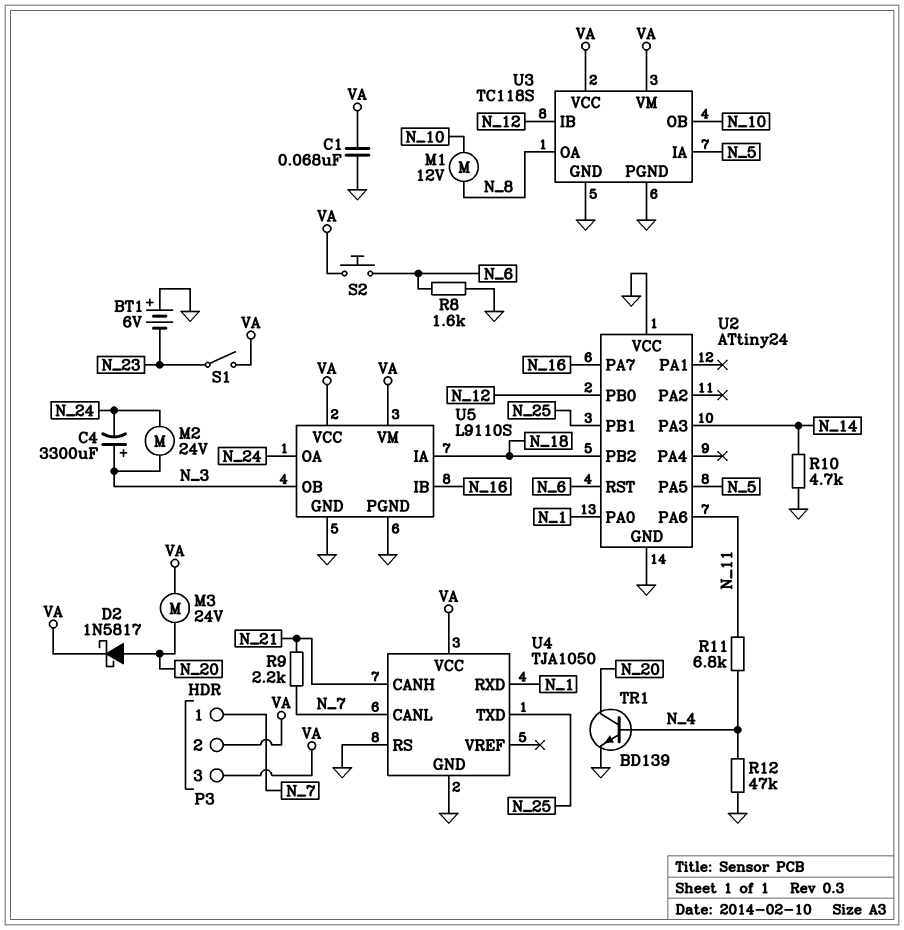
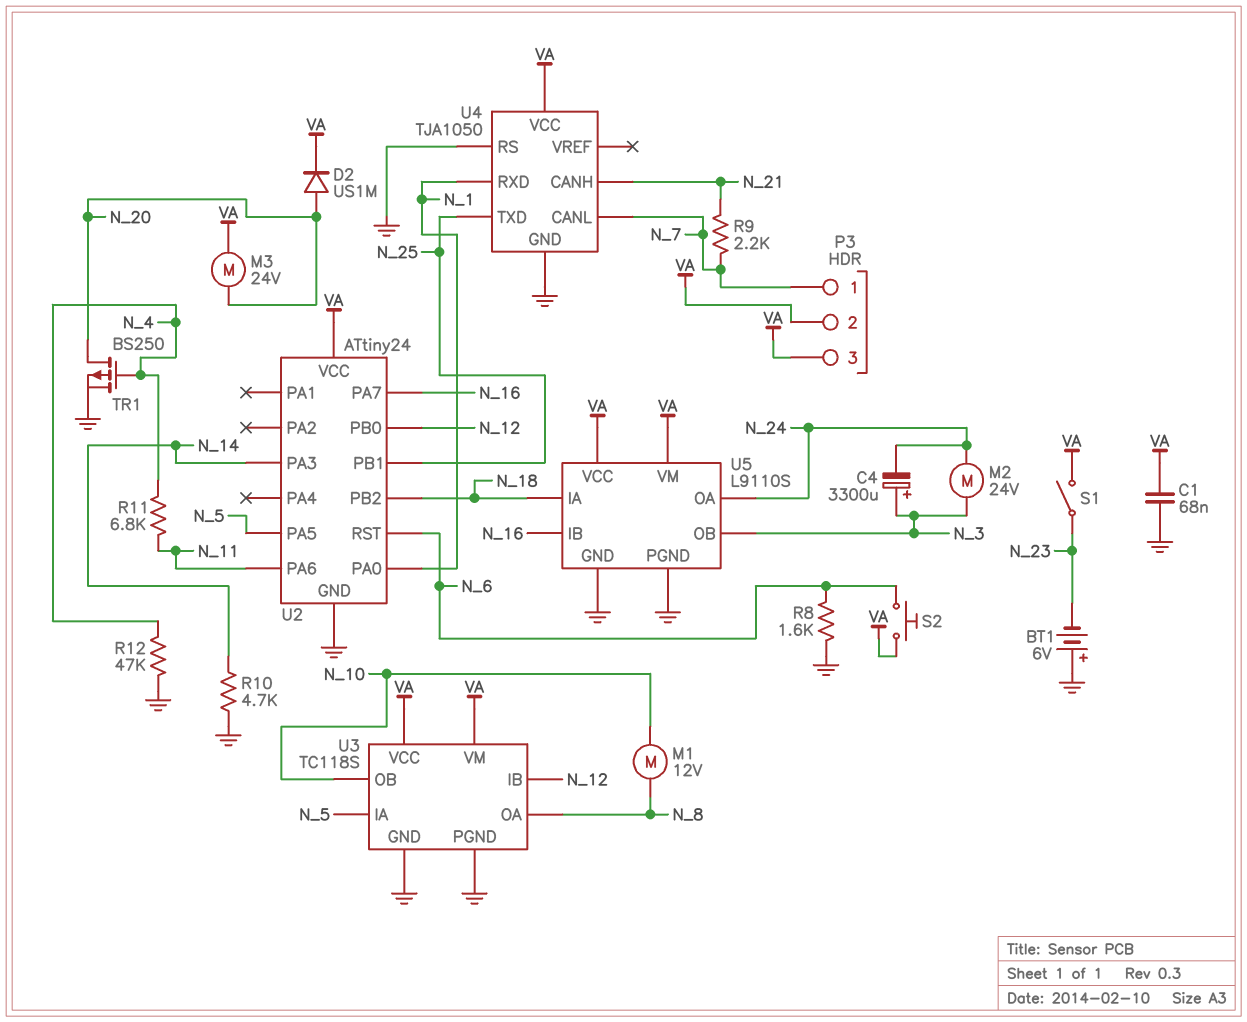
D2: schottky 1N5817 (A N_20, K VA) -> diode US1M (A N_20, K VA)
TR1: NPN BD139 (B N_4, C N_20, E GND) -> PMOS BS250 (G N_4, D N_20, S GND)
U2 pin VCC: GND -> VA

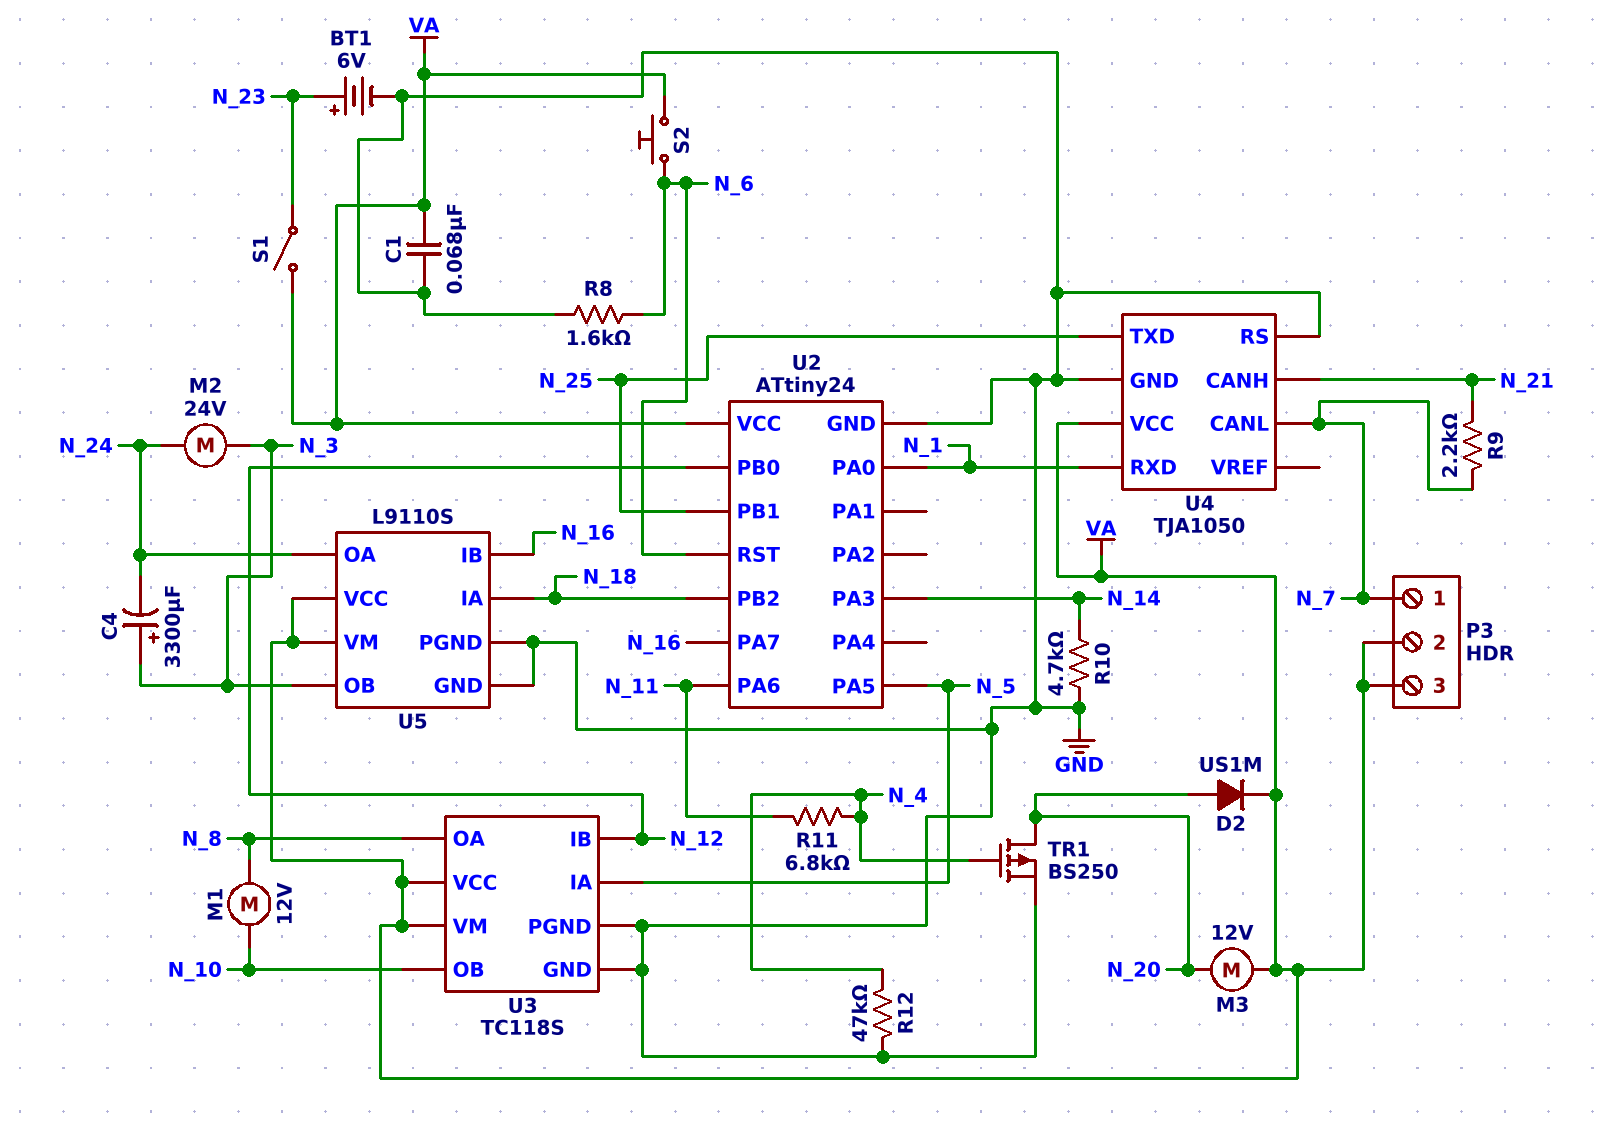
BT1: 6V (plus GND, minus N_23) -> 6V (plus N_23, minus GND)
M3: motor 24V (N_20, VA) -> motor 12V (N_20, VA)

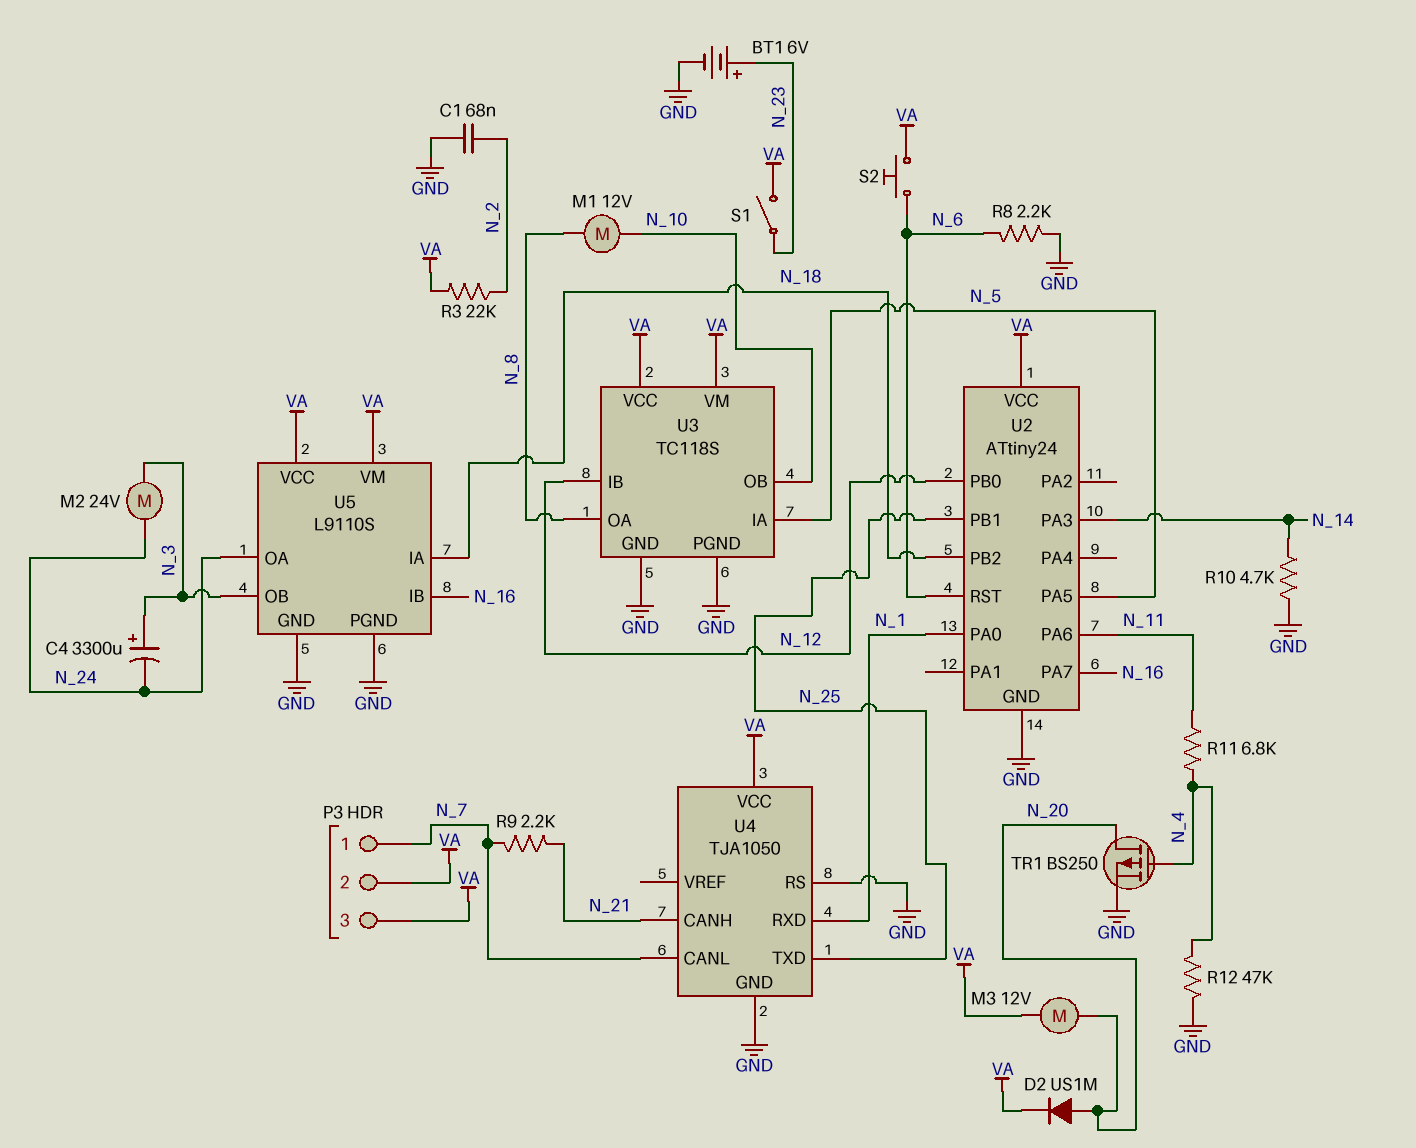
C1: 68nF (GND, VA) -> 68nF (GND, N_2)
R3: none -> 22k (N_2, VA)
R8: 1.6k (GND, N_6) -> 2.2k (GND, N_6)

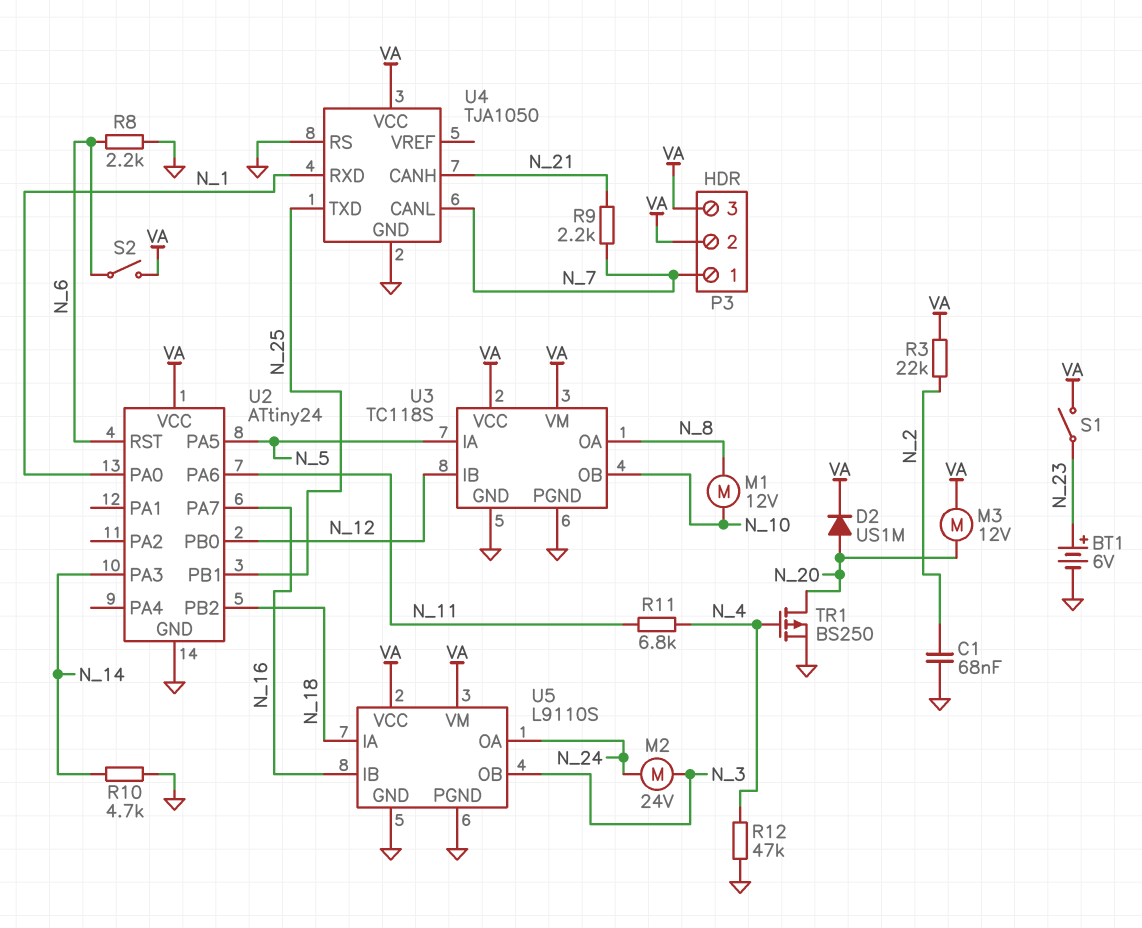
C4: 3300uF (plus N_3, minus N_24) -> none
S2: button (N_6, VA) -> switch (N_6, VA)

